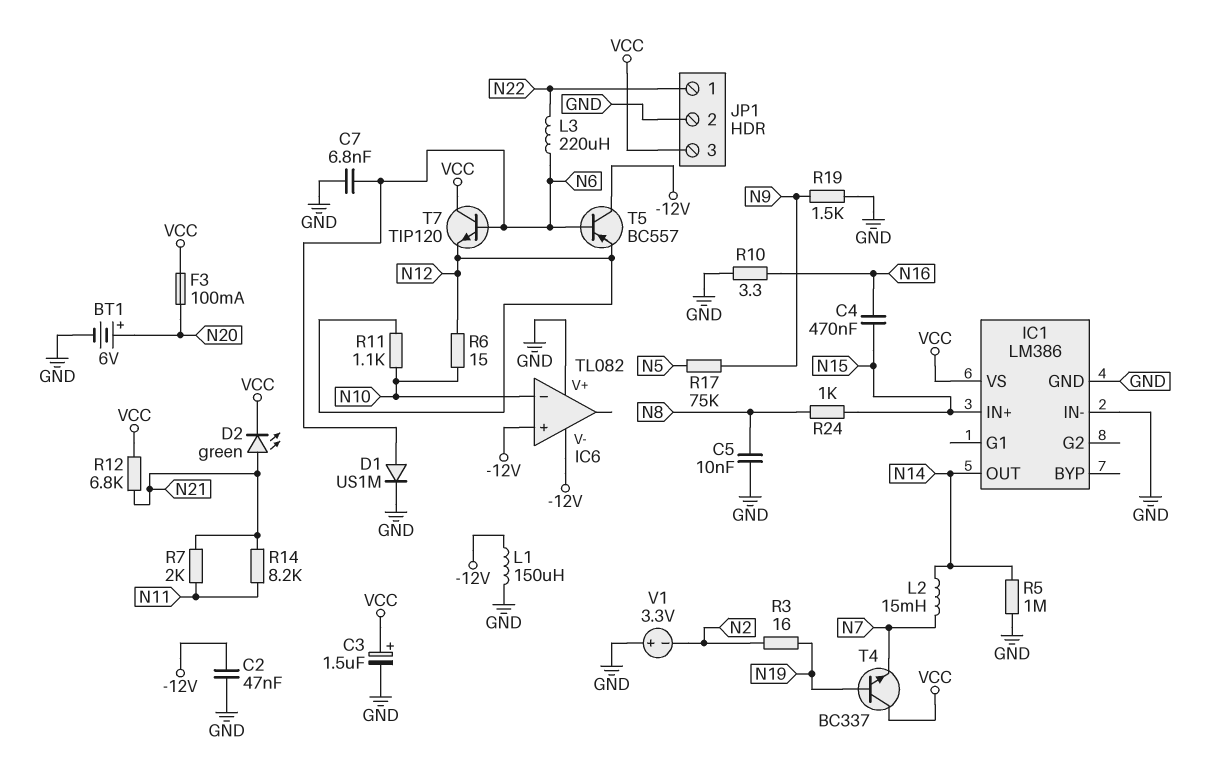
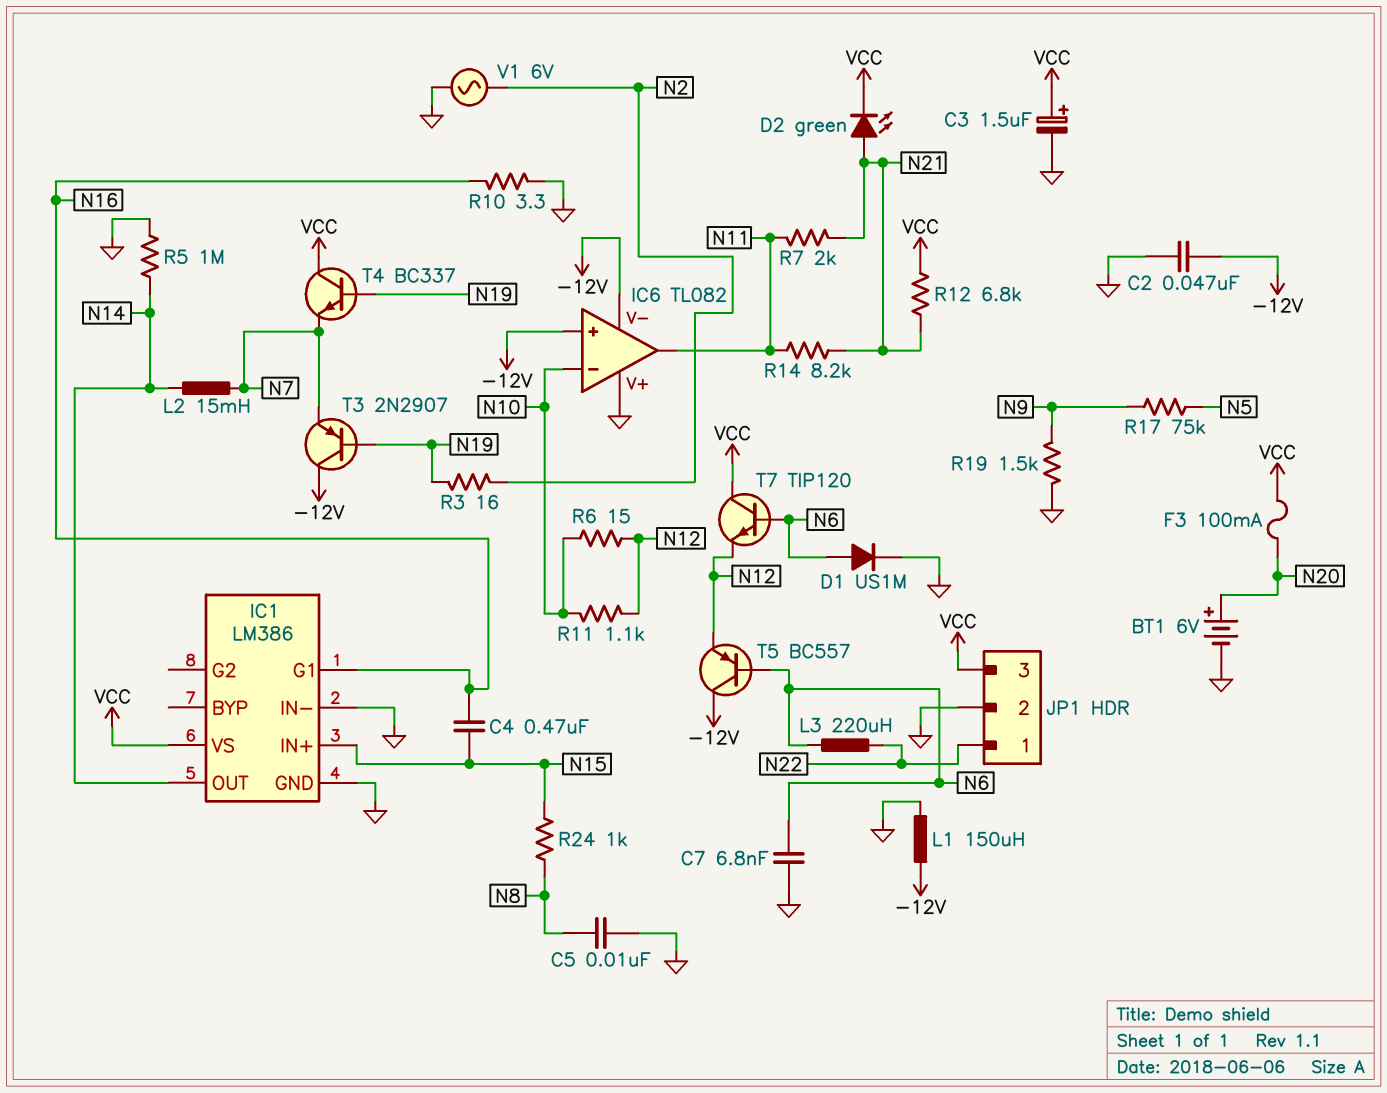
IC1 pin G1: none -> N16
IC6 pin out: none -> N11
T3: none -> PNP 2N2907 (B N19, C -12V, E N7)
V1: 3.3V (plus GND, minus N2) -> AC 6V (GND, N2)

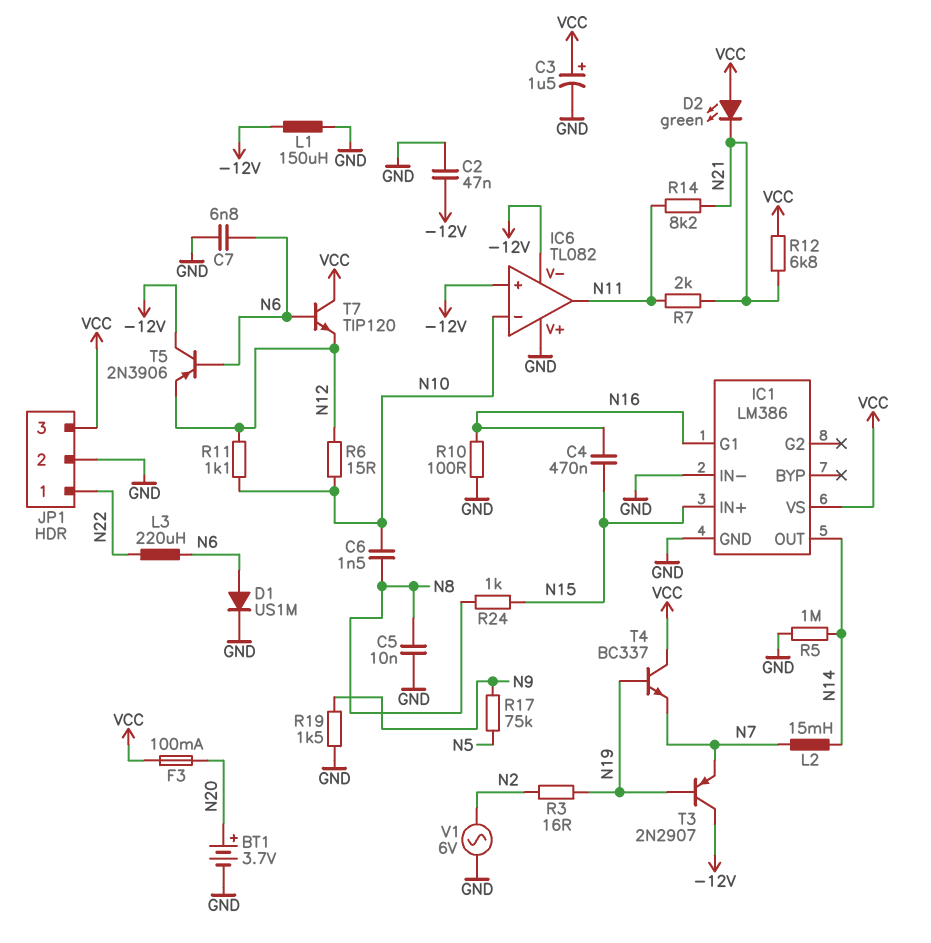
BT1: 6V (plus N20, minus GND) -> 3.7V (plus N20, minus GND)
C6: none -> 1.5nF (N8, N10)
D2: LED green (A N21, K VCC) -> LED green (A VCC, K N21)
R10: 3.3 (GND, N16) -> 100 (GND, N16)
T5: PNP BC557 (B N6, C -12V, E N12) -> PNP 2N3906 (B N6, C -12V, E N12)

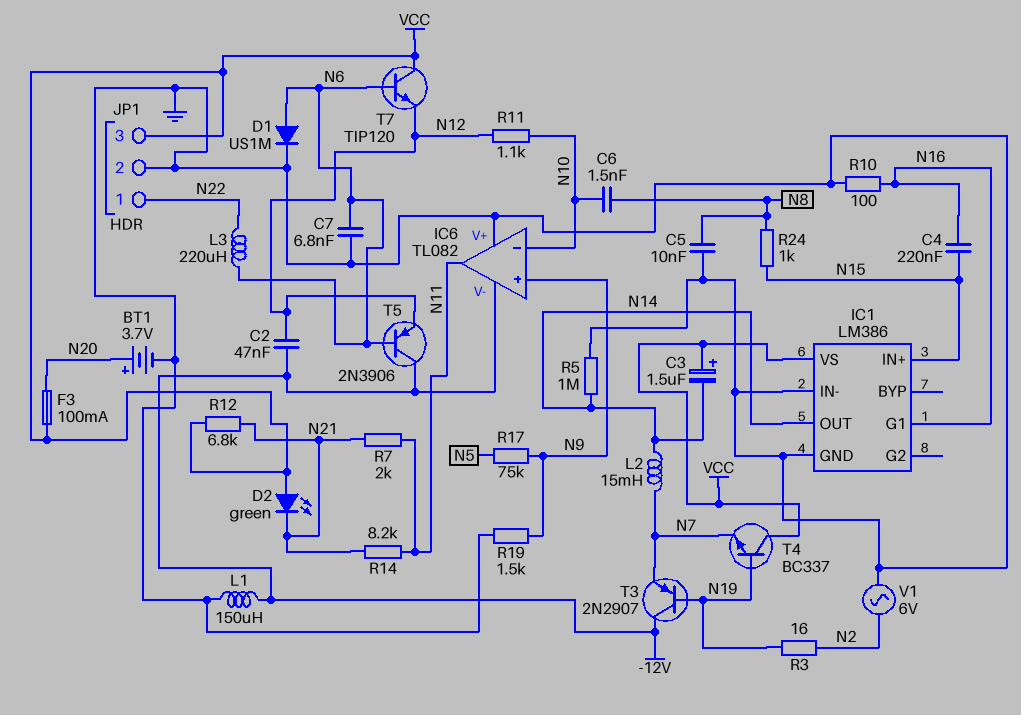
C2: 47nF (-12V, GND) -> 47nF (-12V, N12)
C3: 1.5uF (plus VCC, minus GND) -> 1.5uF (plus VCC, minus N14)
C4: 470nF (N15, N16) -> 220nF (N15, N16)
IC6 pin in+: -12V -> N9
R6: 15 (N10, N12) -> none

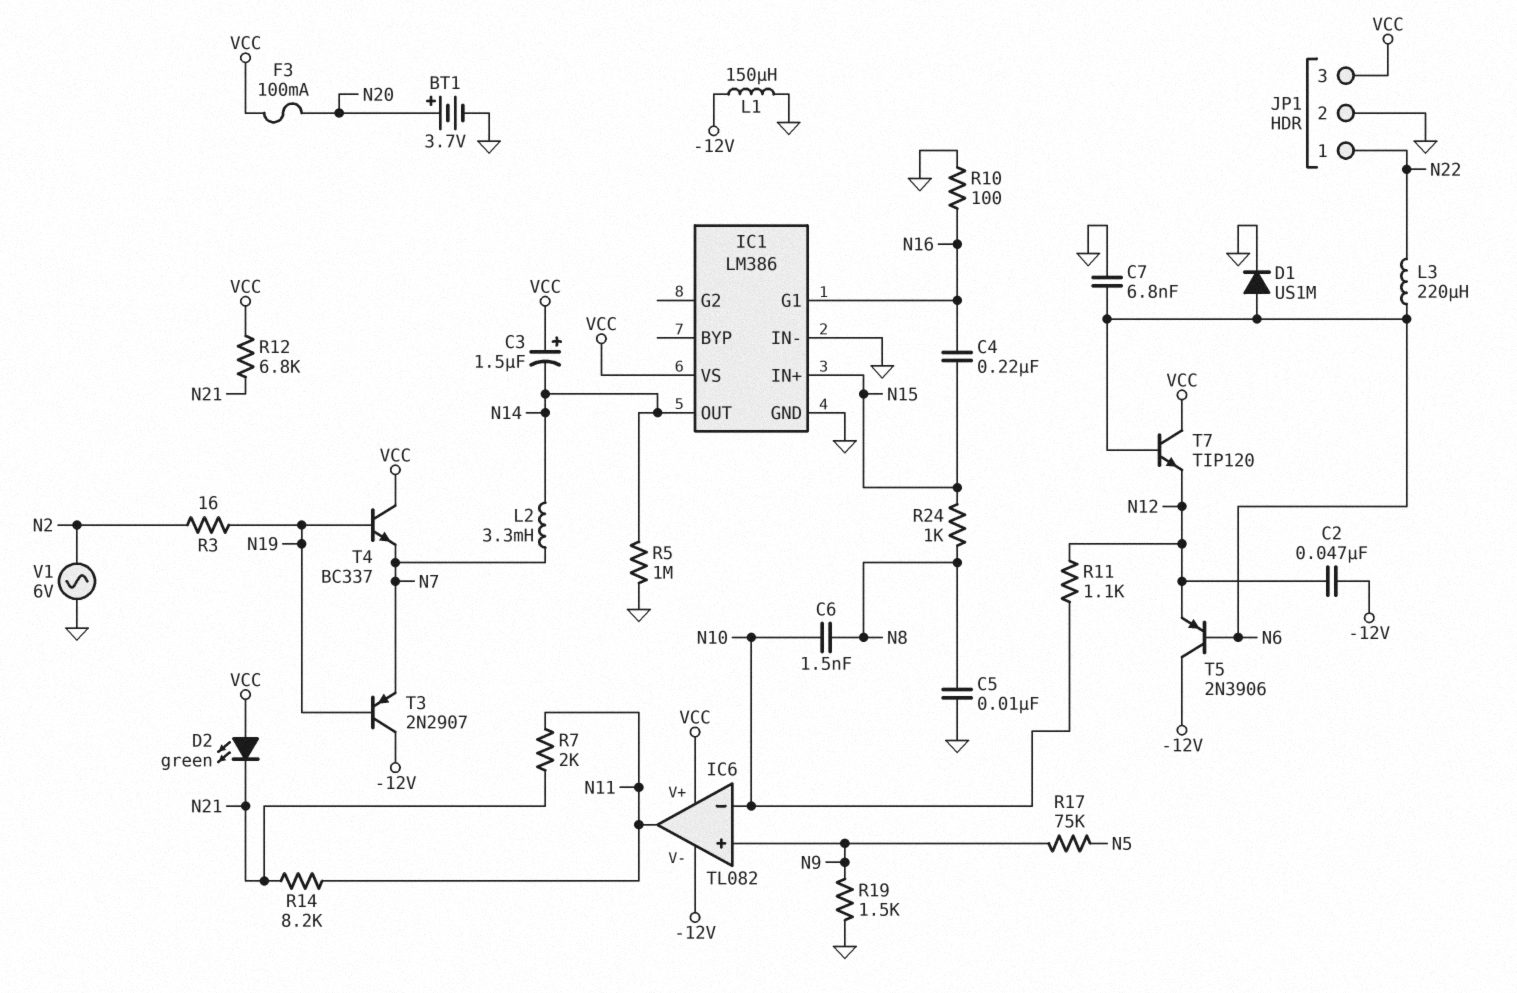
IC6 pin V+: GND -> VCC
L2: 15mH (N7, N14) -> 3.3mH (N7, N14)

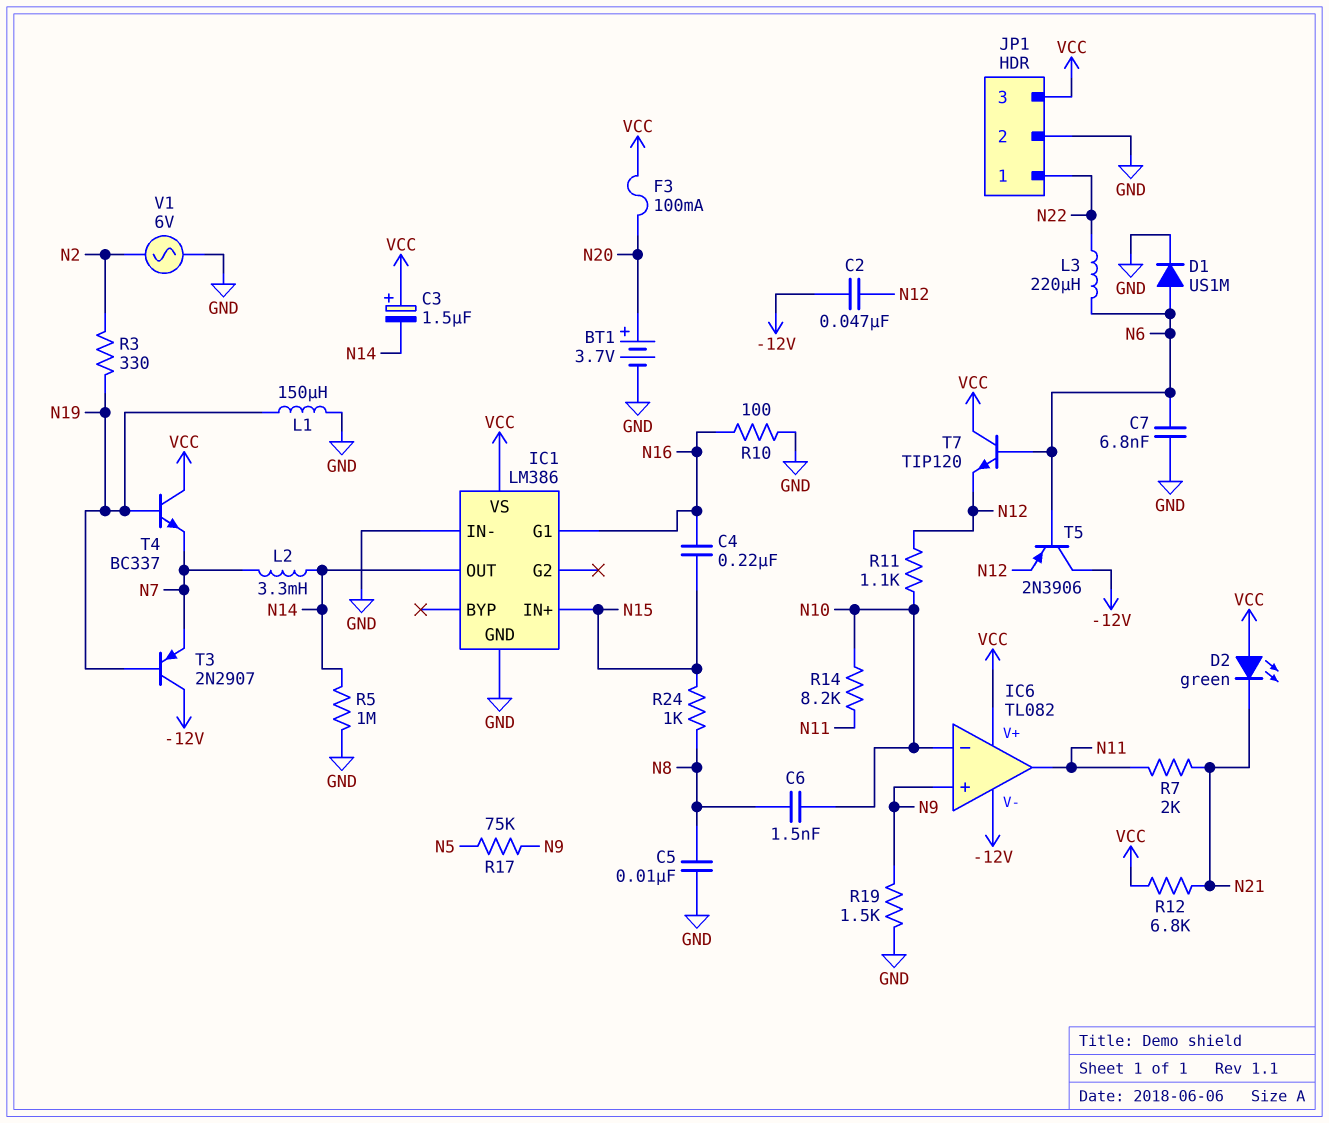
L1: 150uH (-12V, GND) -> 150uH (GND, N19)
R3: 16 (N2, N19) -> 330 (N2, N19)
R14: 8.2k (N11, N21) -> 8.2k (N10, N11)

